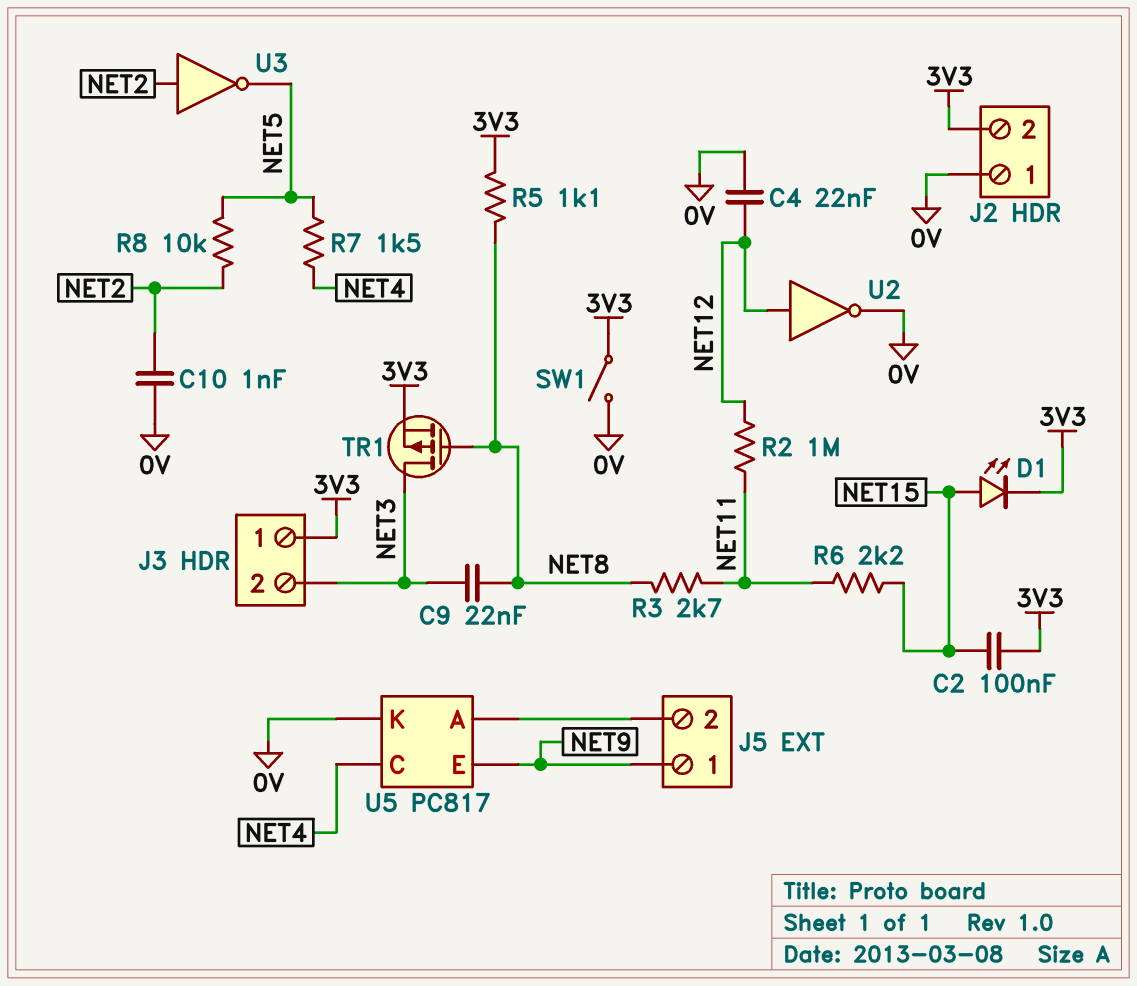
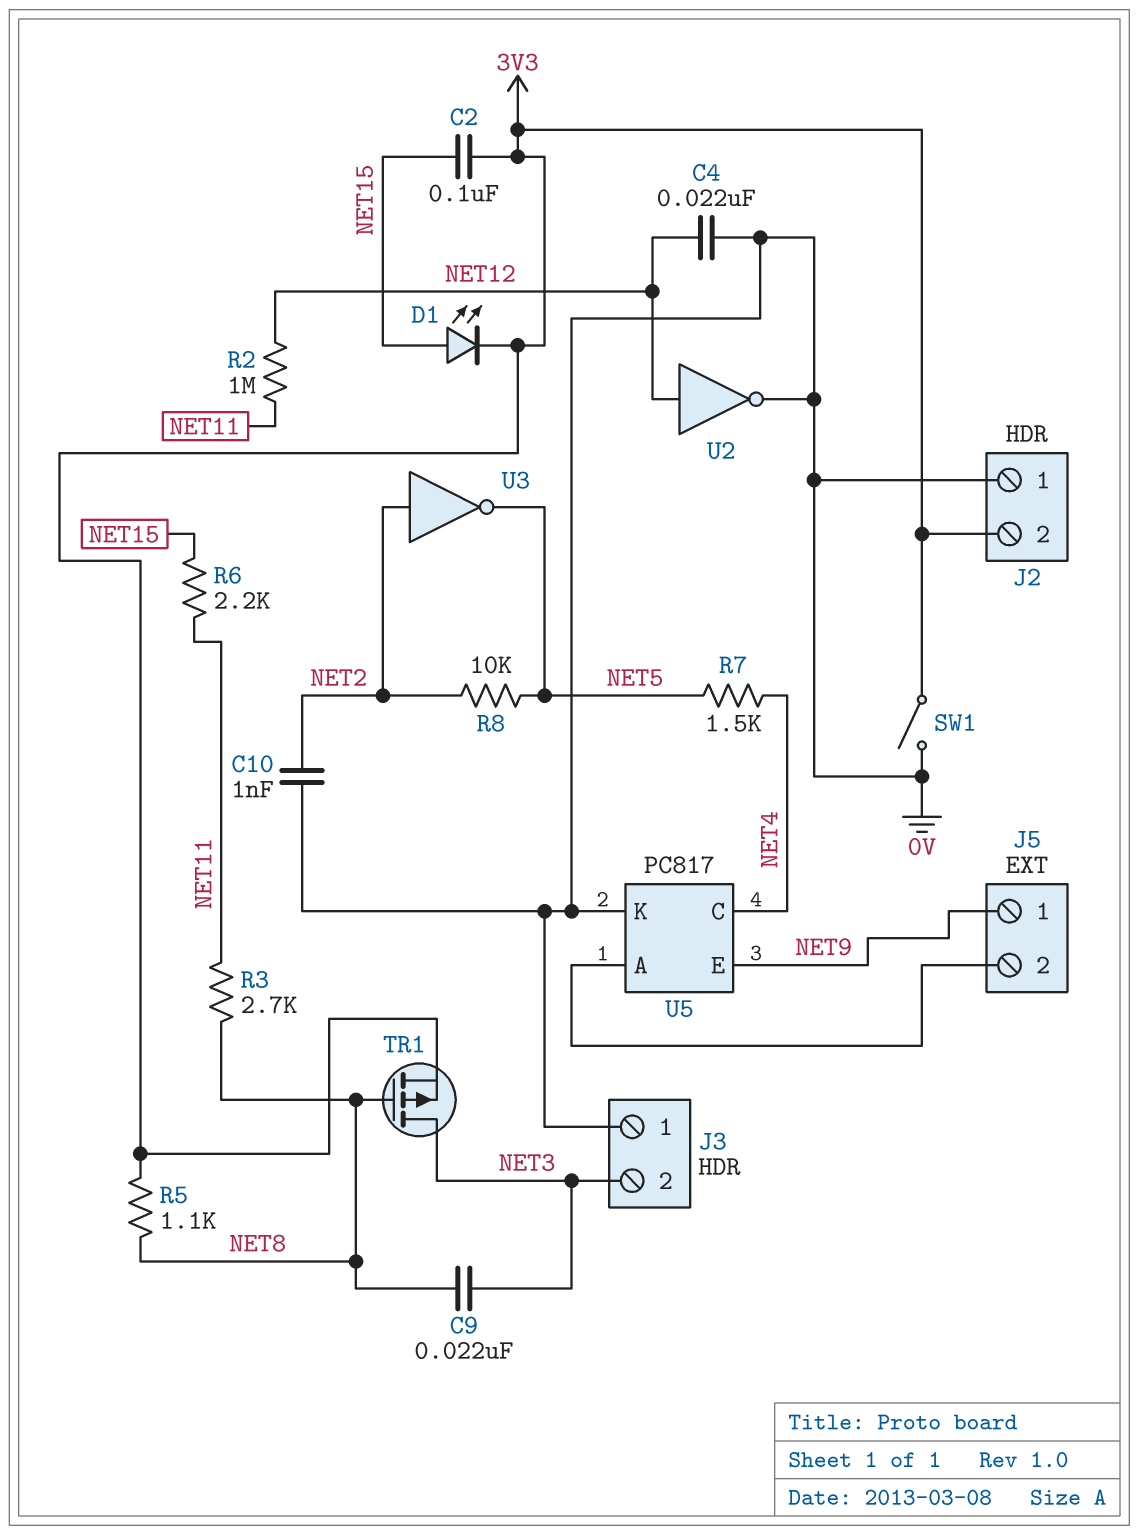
J3 pin 1: 3V3 -> 0V

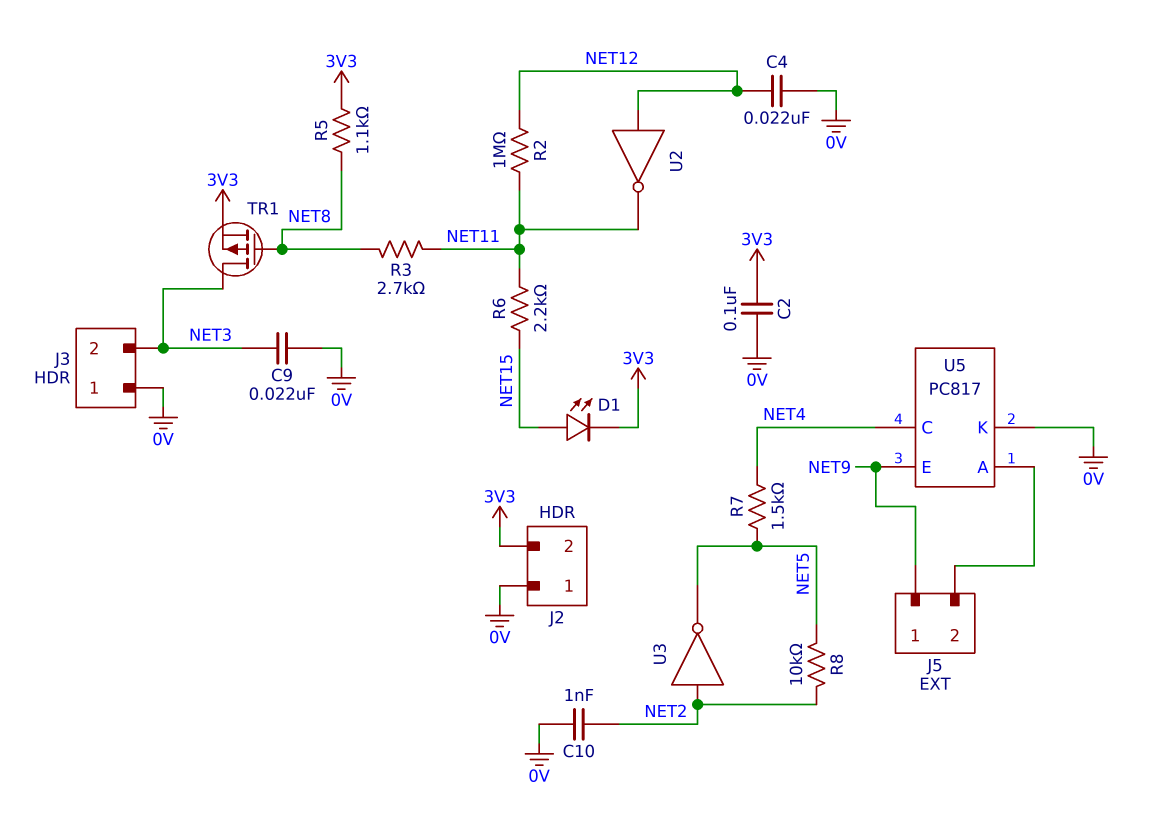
C2: 100nF (3V3, NET15) -> 100nF (0V, 3V3)
C9: 22nF (NET3, NET8) -> 22nF (0V, NET3)
SW1: switch (0V, 3V3) -> none
U2: NOT (in NET12, out 0V) -> NOT (in NET12, out NET11)

